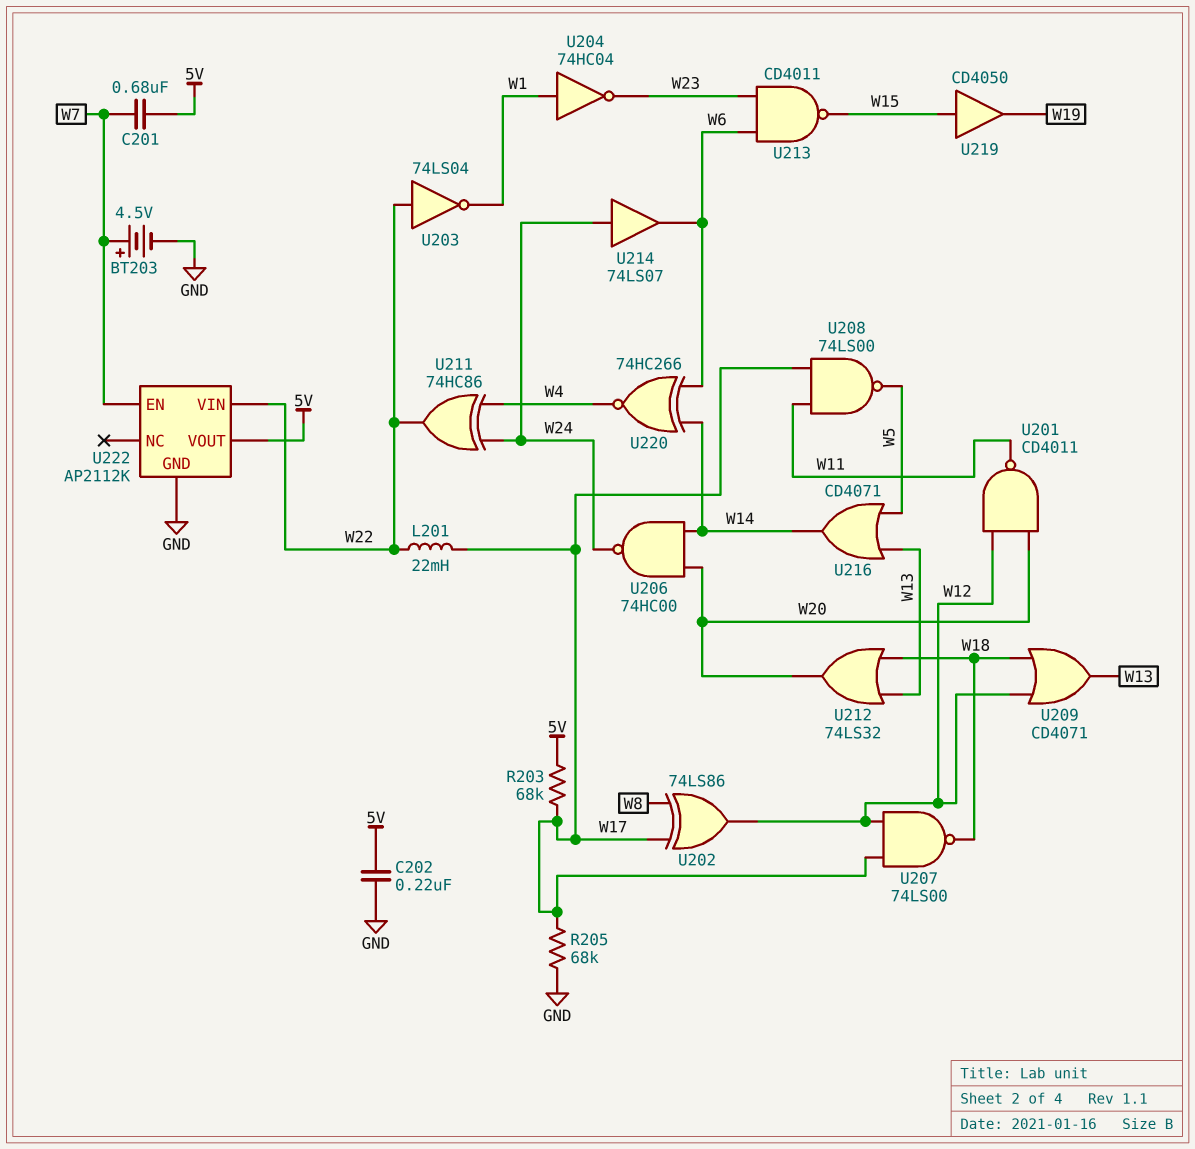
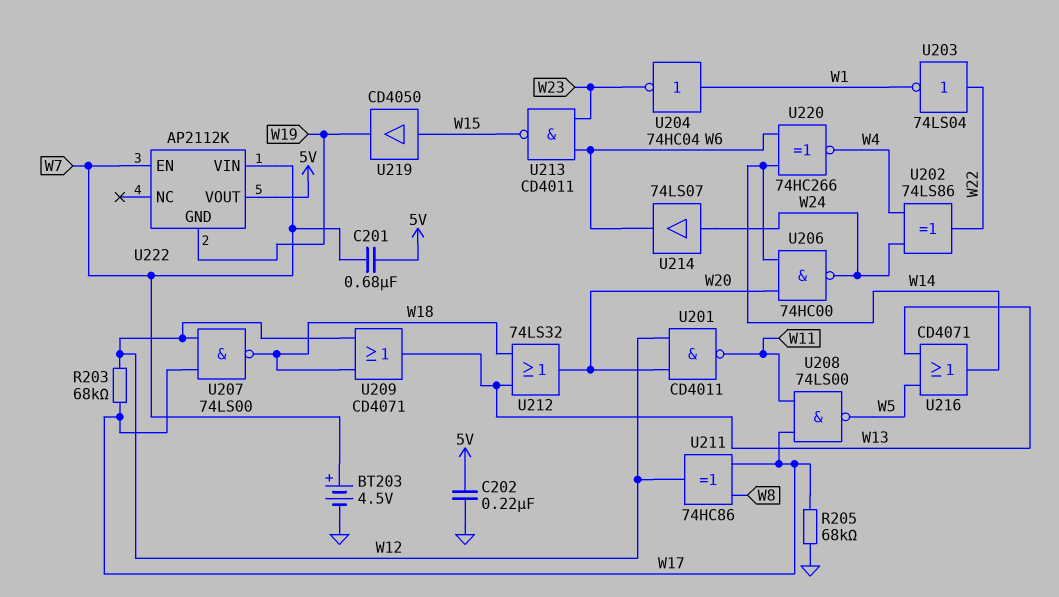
L201: 22mH (W17, W22) -> none
R203: 68k (5V, W17) -> 68k (W12, W17)
U202: XOR 74LS86 (in W8, in W17, out W12) -> XOR 74LS86 (in W4, in W24, out W22)
U211: XOR 74HC86 (in W4, in W24, out W22) -> XOR 74HC86 (in W8, in W17, out W12)
U222 pin GND: GND -> W19
U222 pin VIN: W22 -> W7

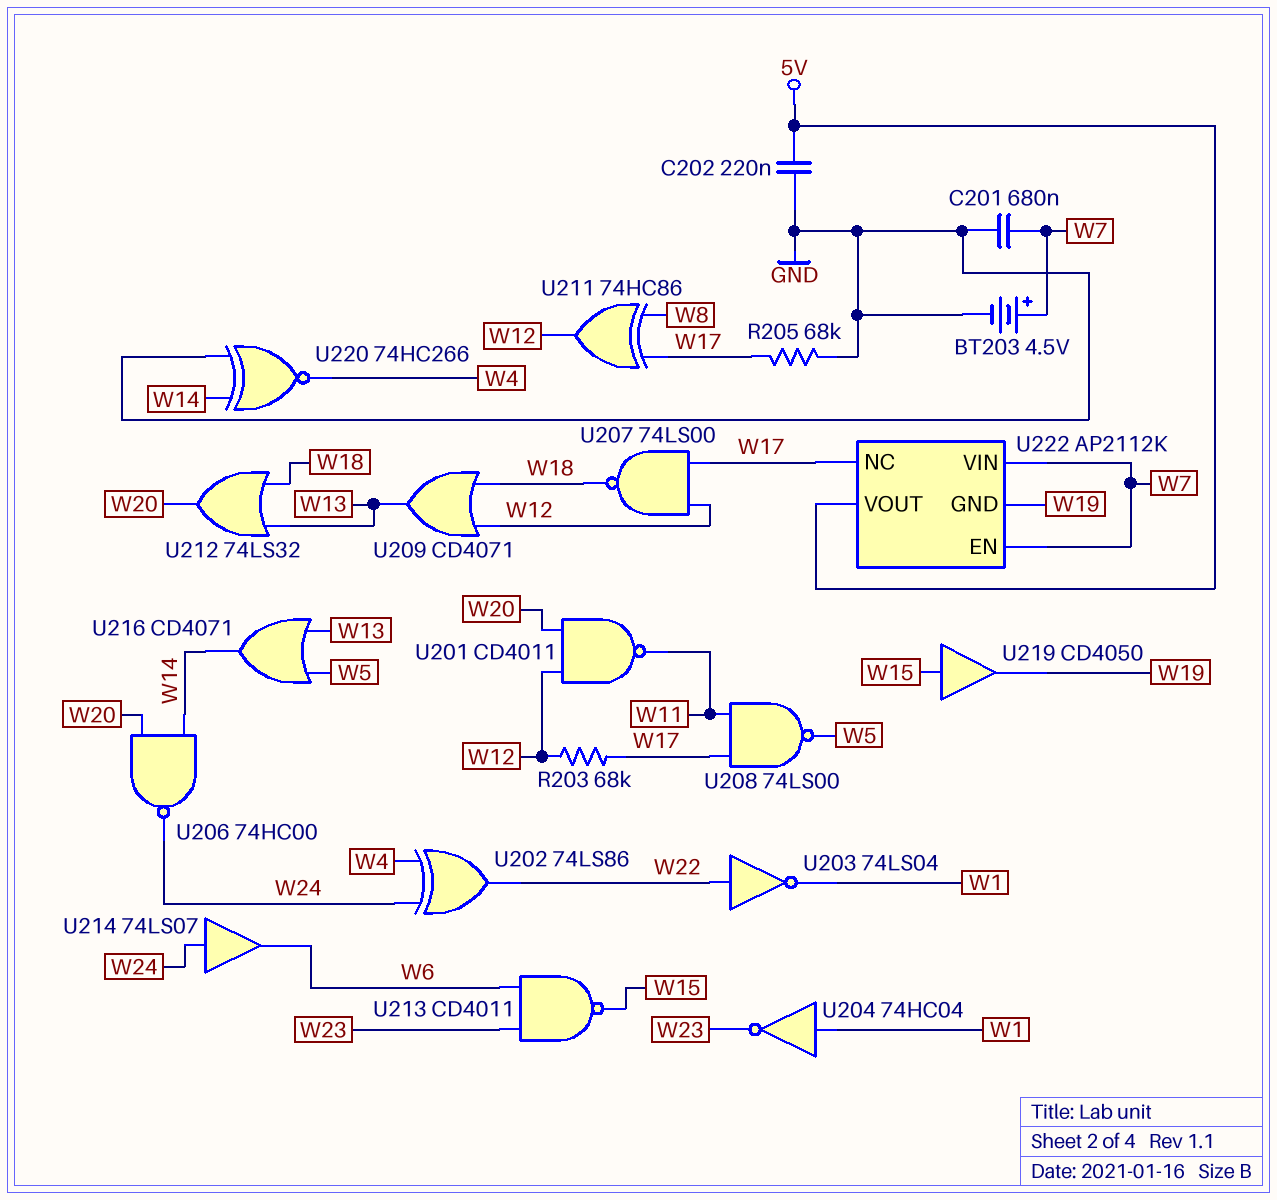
C201: 680nF (5V, W7) -> 680nF (GND, W7)
U220: XNOR 74HC266 (in W6, in W14, out W4) -> XNOR 74HC266 (in GND, in W14, out W4)
U222 pin NC: none -> W17

